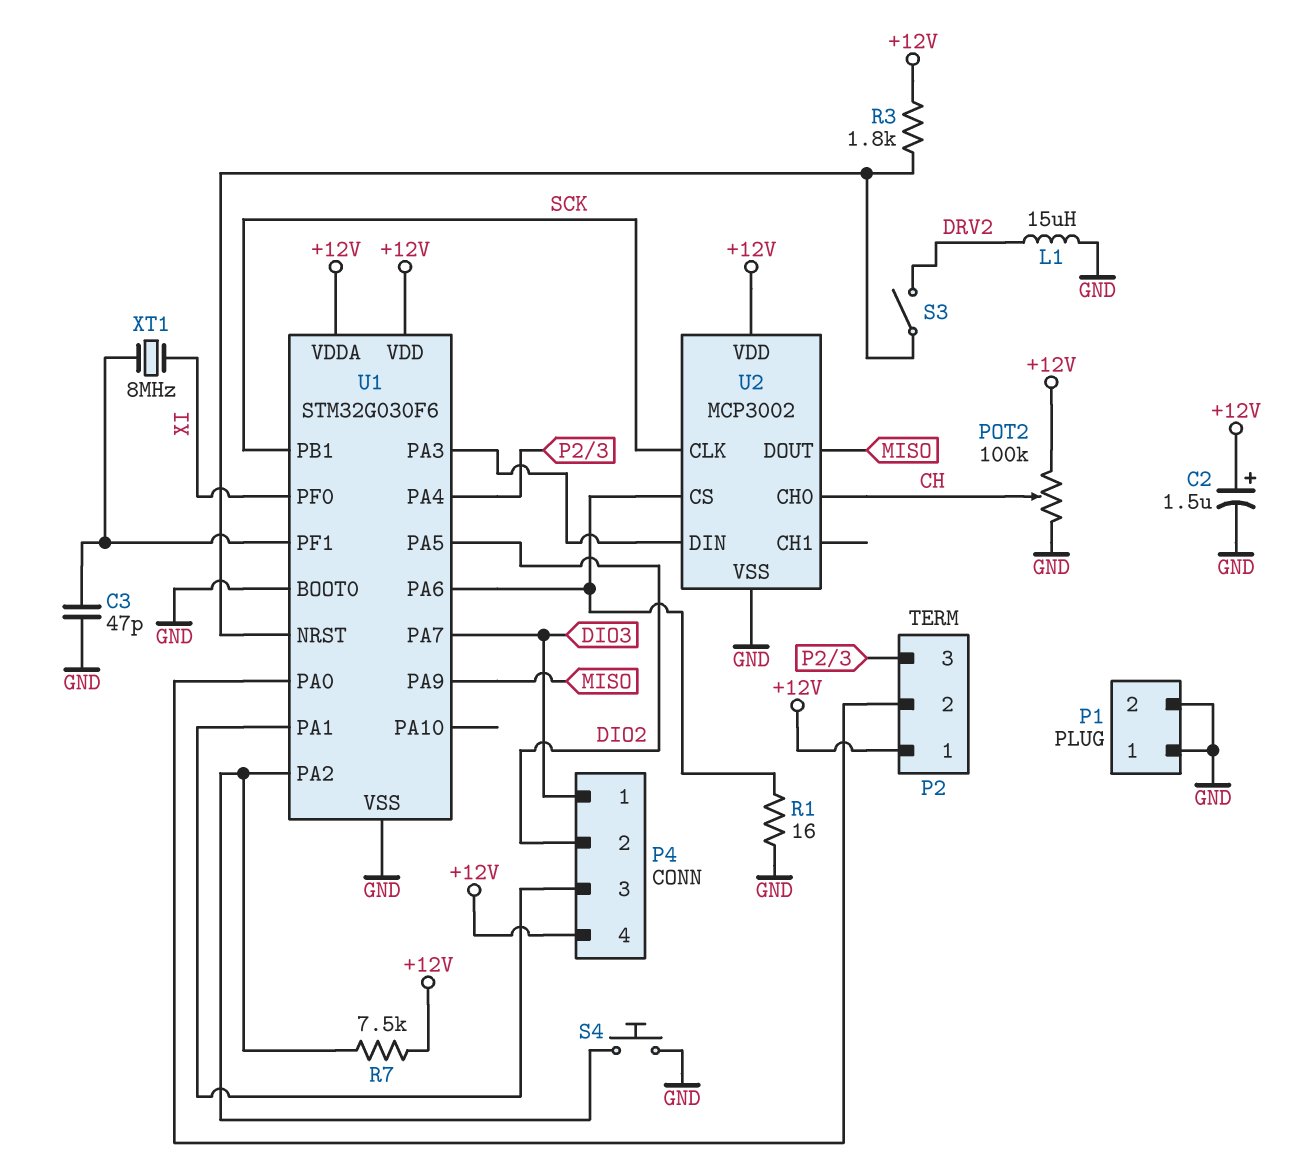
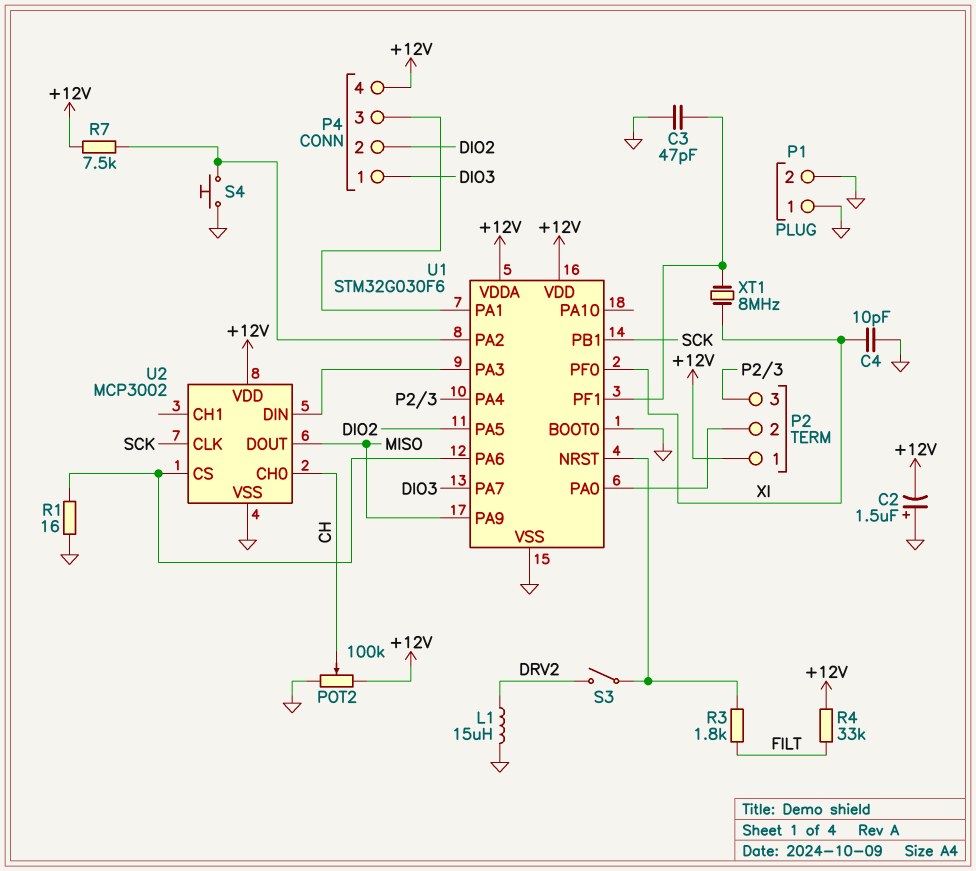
C2: 1.5uF (plus +12V, minus GND) -> 1.5uF (plus GND, minus +12V)
C4: none -> 10pF (GND, XI)
R3: 1.8k (+12V, U1/NRST) -> 1.8k (FILT, U1/NRST)
R4: none -> 33k (+12V, FILT)

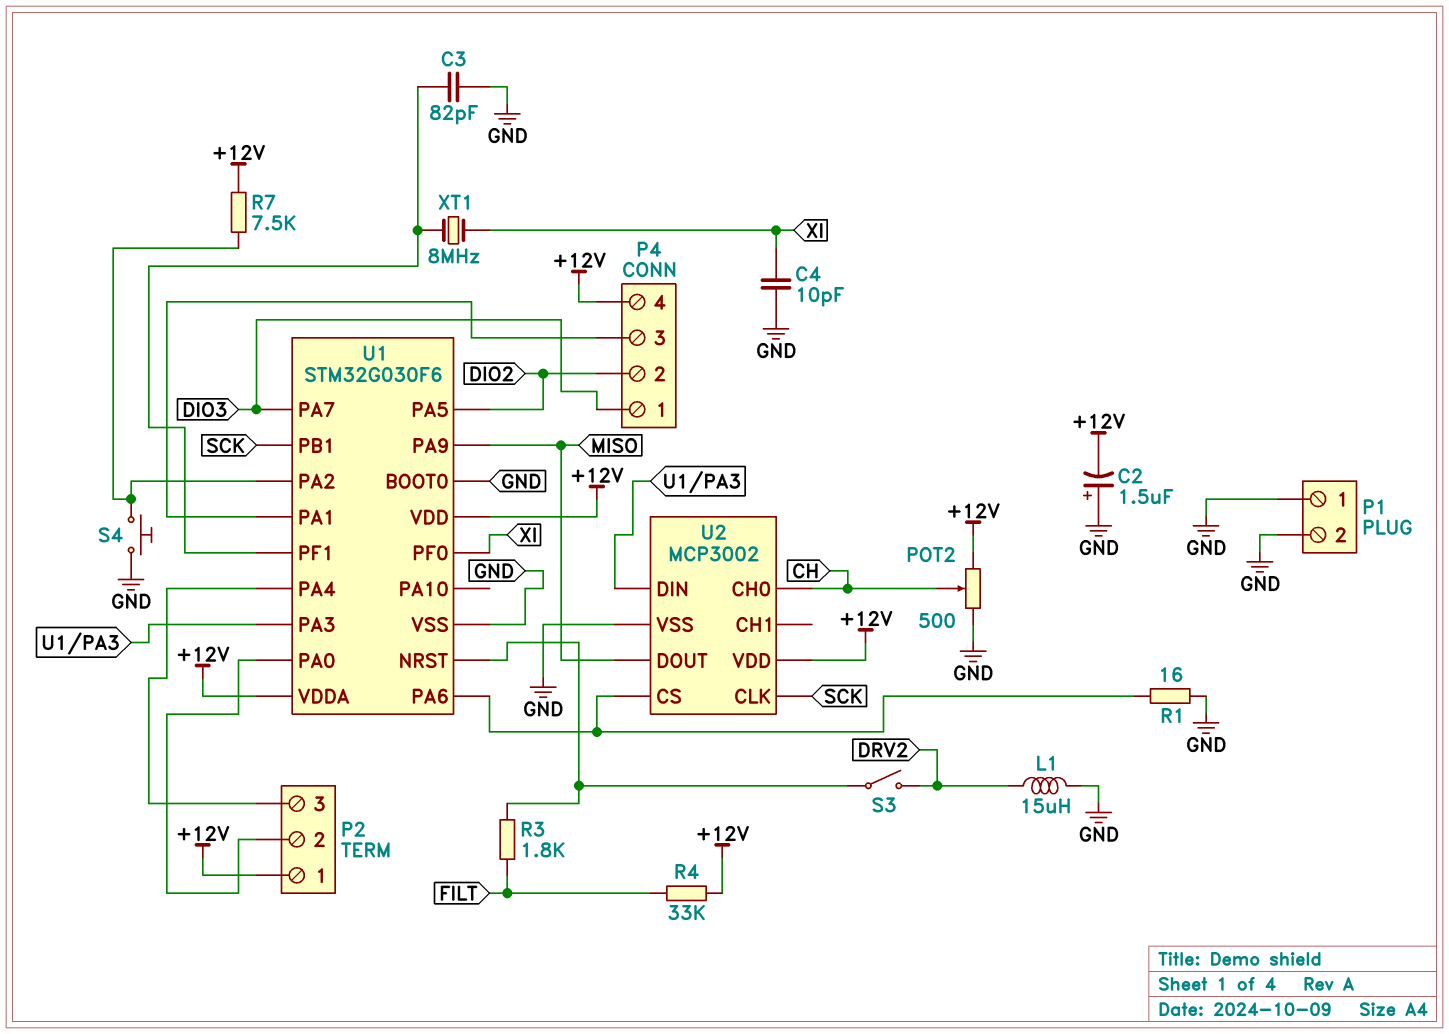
C3: 47pF (GND, U1/PF1) -> 82pF (GND, U1/PF1)
POT2: 100k (+12V, GND, wiper CH) -> 500 (+12V, GND, wiper CH)

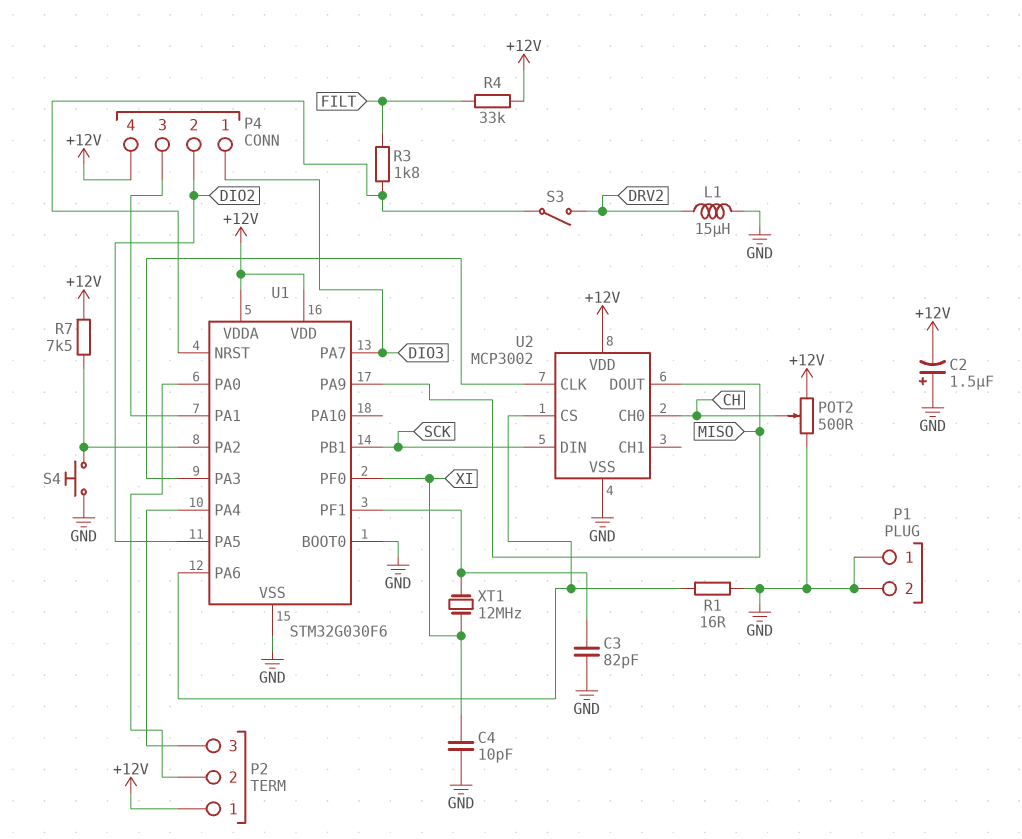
U2 pin CLK: SCK -> U1/PA3
U2 pin DIN: U1/PA3 -> SCK
XT1: 8MHz (U1/PF1, XI) -> 12MHz (U1/PF1, XI)

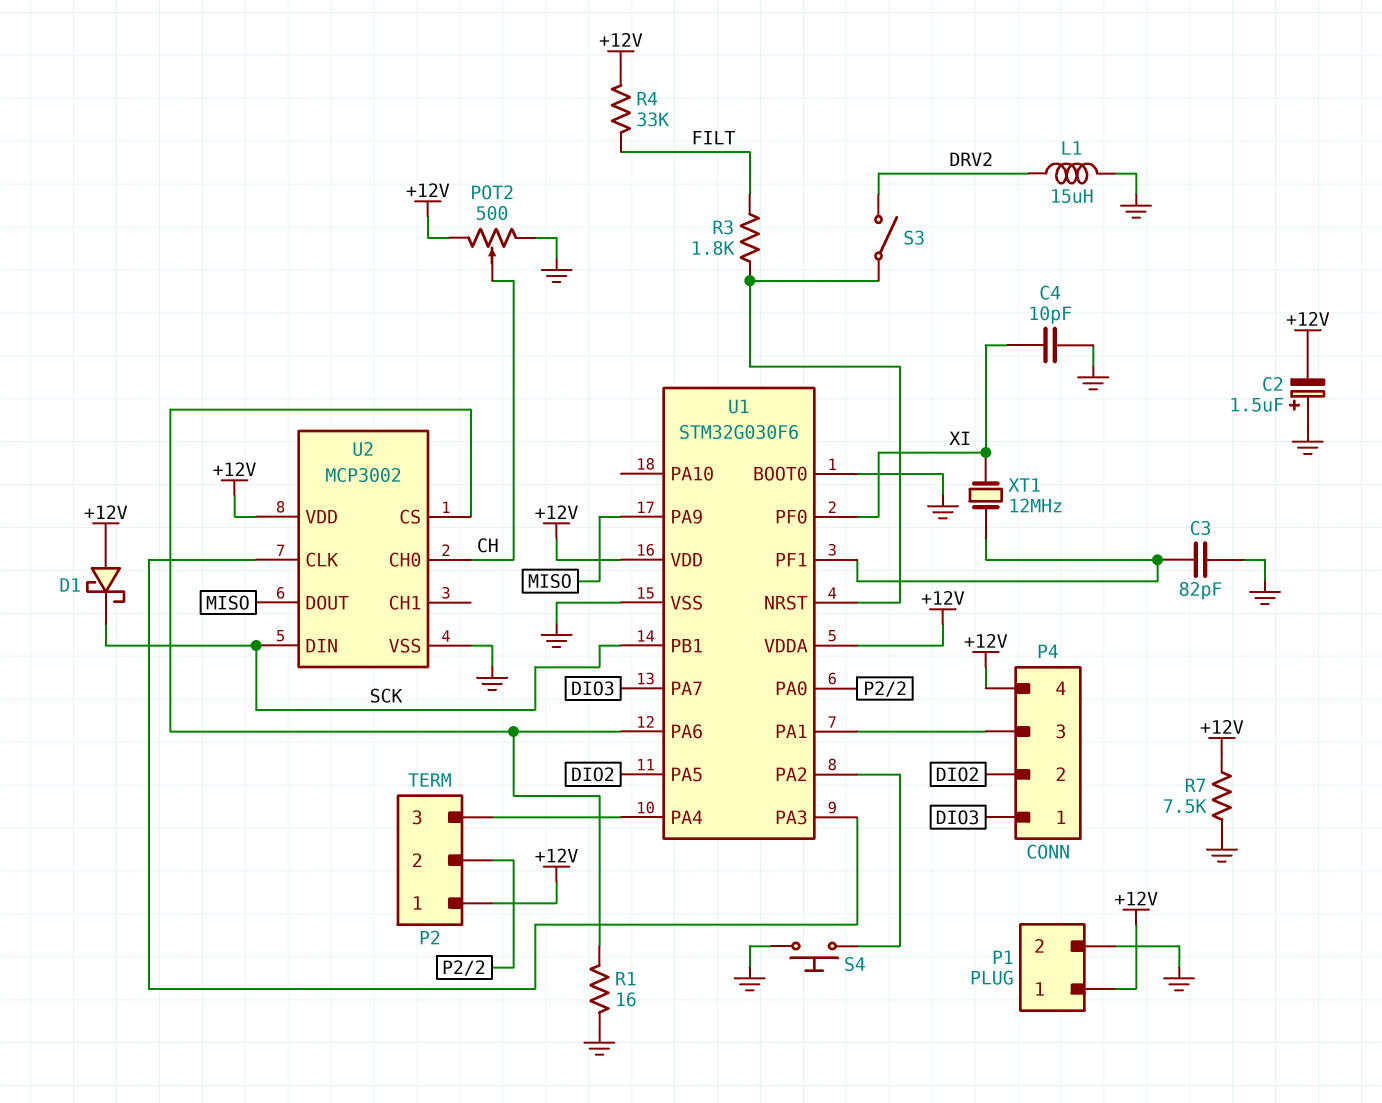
D1: none -> schottky (A +12V, K SCK)
P1 pin 1: GND -> +12V
R7: 7.5k (+12V, U1/PA2) -> 7.5k (+12V, GND)

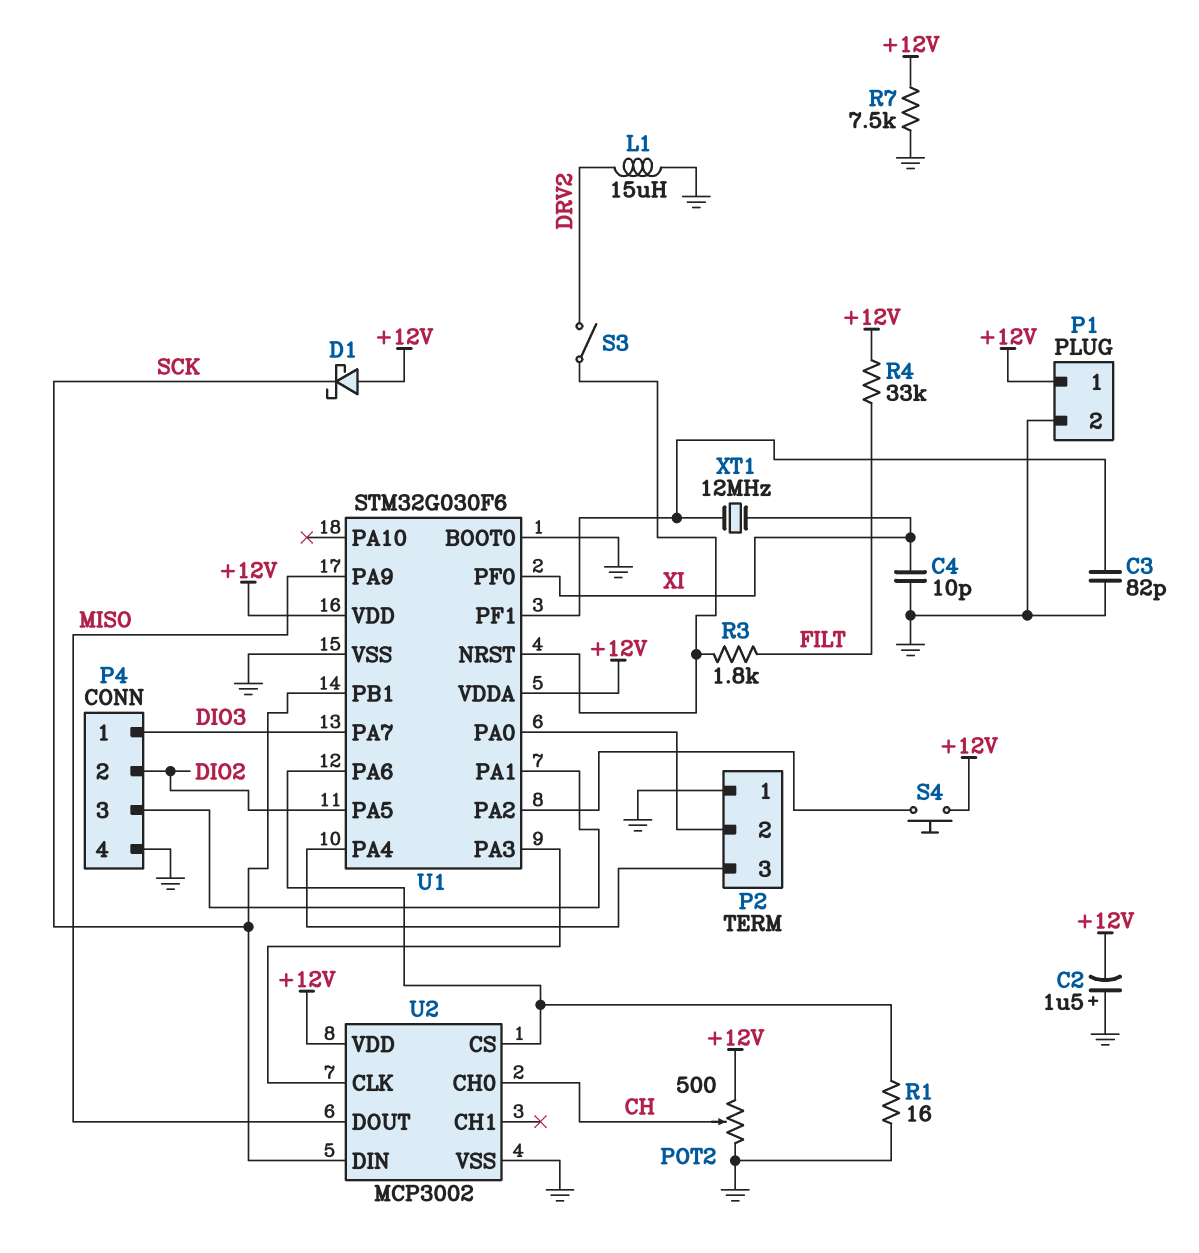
P2 pin 1: +12V -> GND
P4 pin 4: +12V -> GND
S4: button (GND, U1/PA2) -> button (+12V, U1/PA2)

